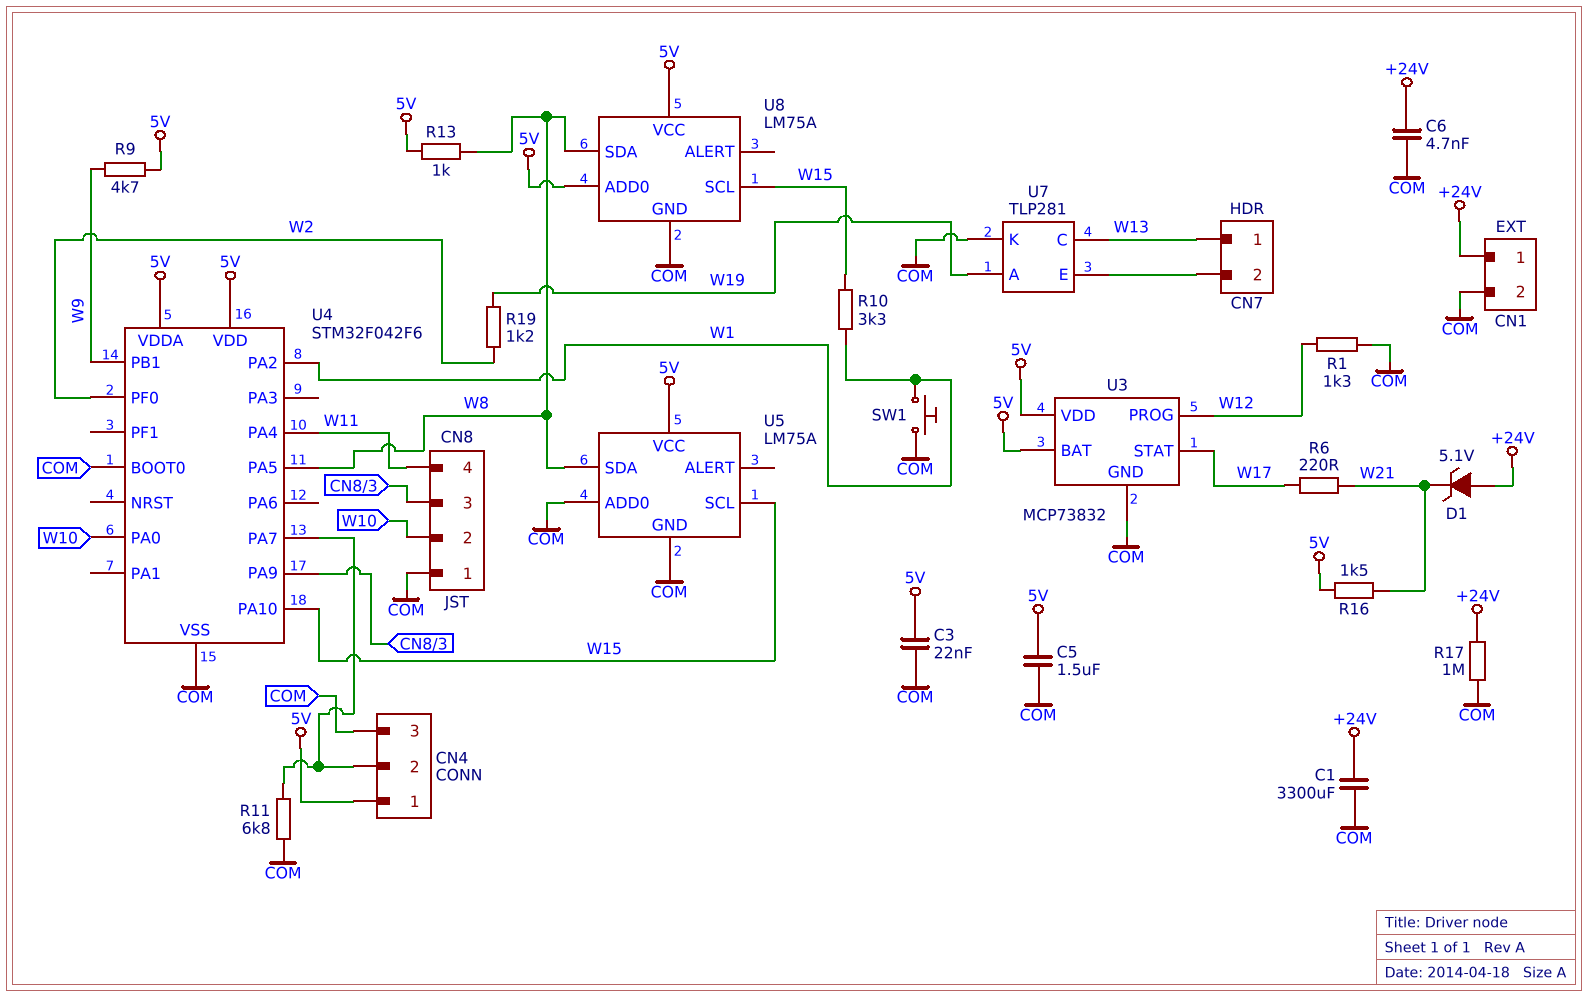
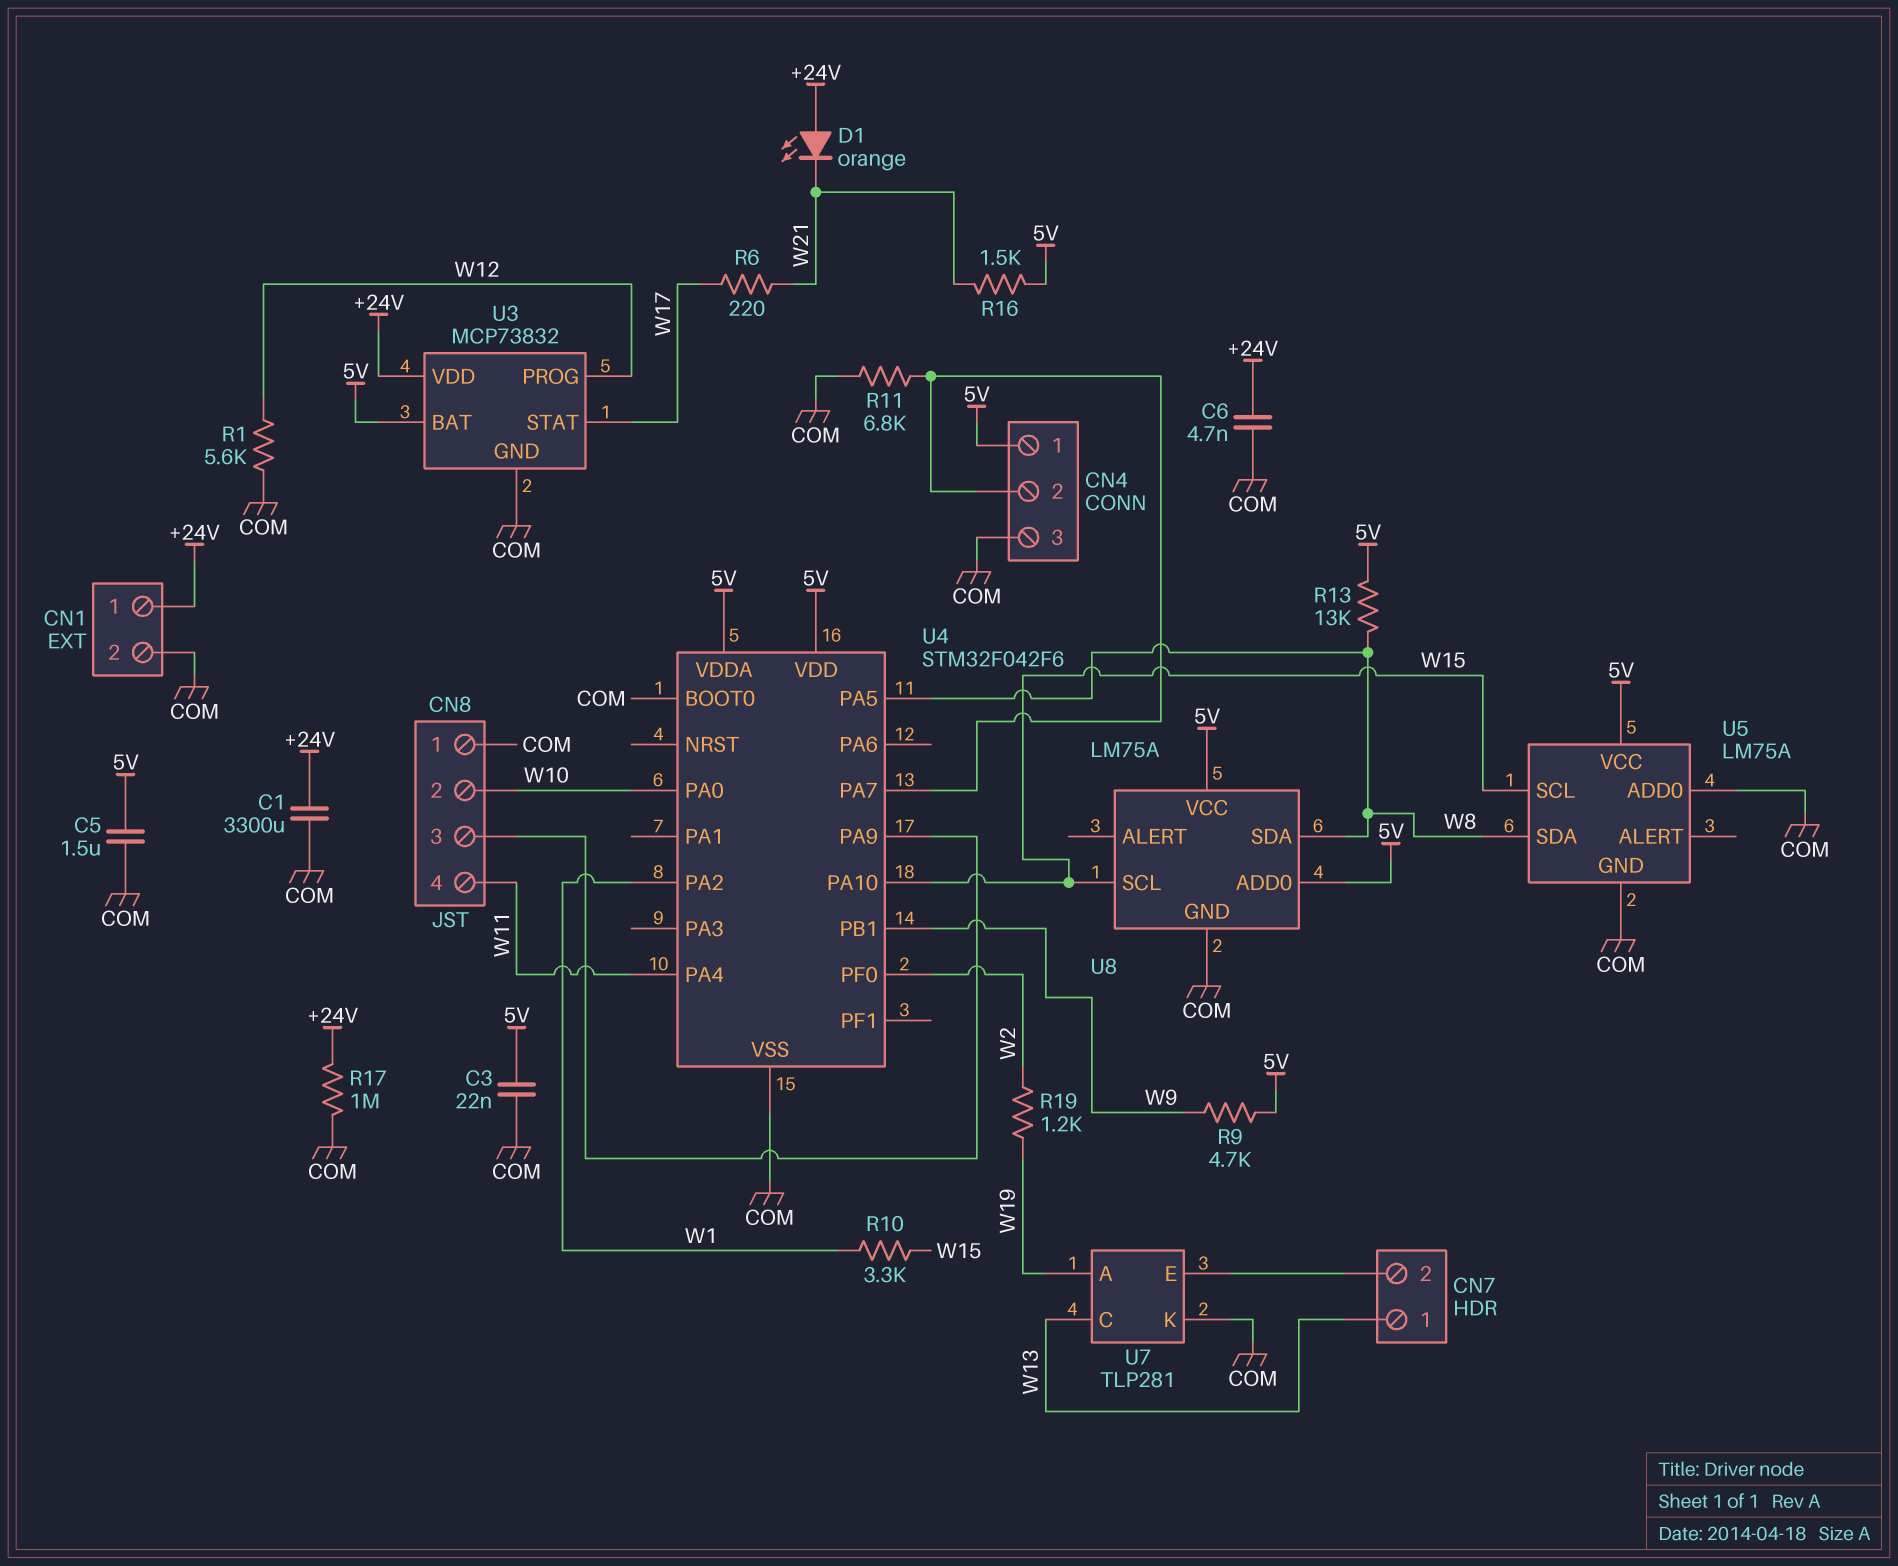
D1: zener 5.1V (A +24V, K W21) -> LED orange (A +24V, K W21)
R1: 1.3k (COM, W12) -> 5.6k (COM, W12)
R13: 1k (5V, W8) -> 13k (5V, W8)
SW1: button (COM, W1) -> none
U3 pin VDD: 5V -> +24V

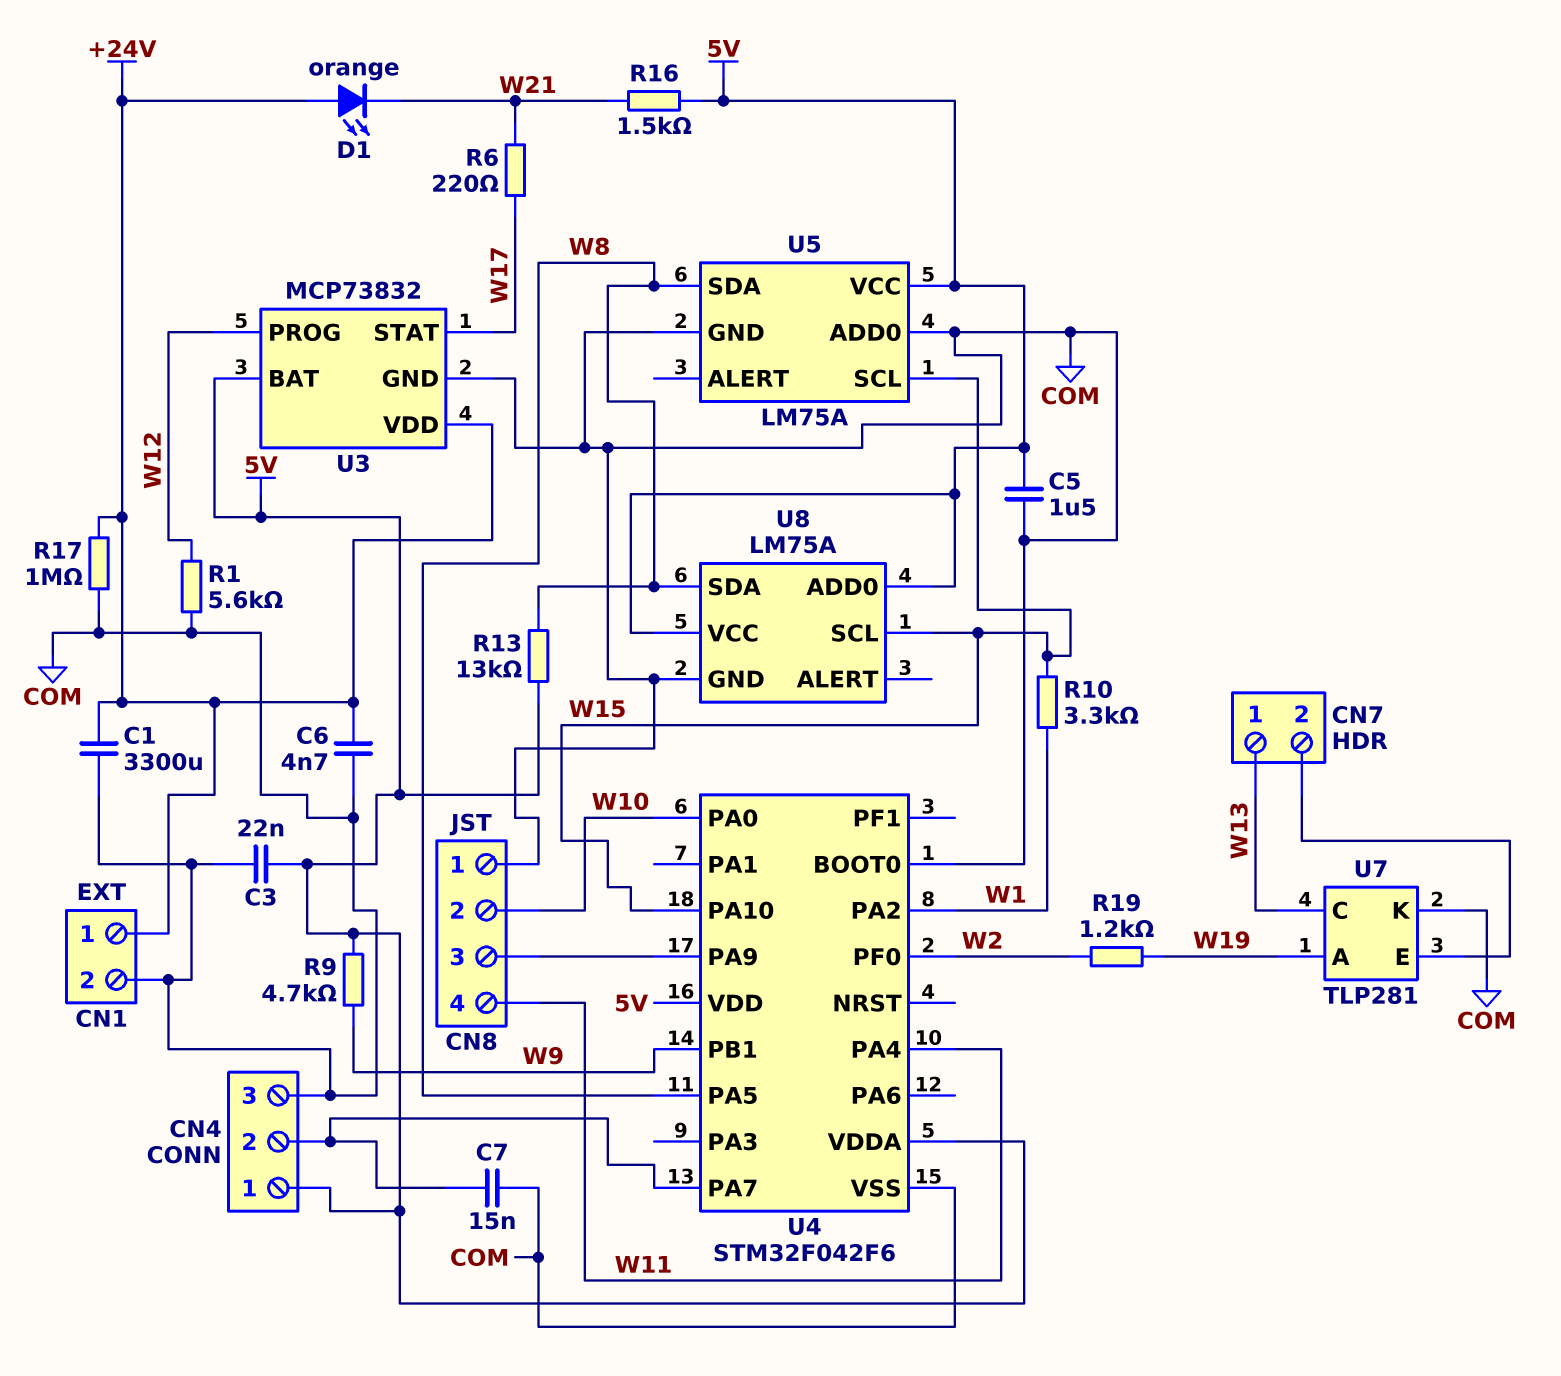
C7: none -> 15nF (CN4/2, COM)
R11: 6.8k (CN4/2, COM) -> none

